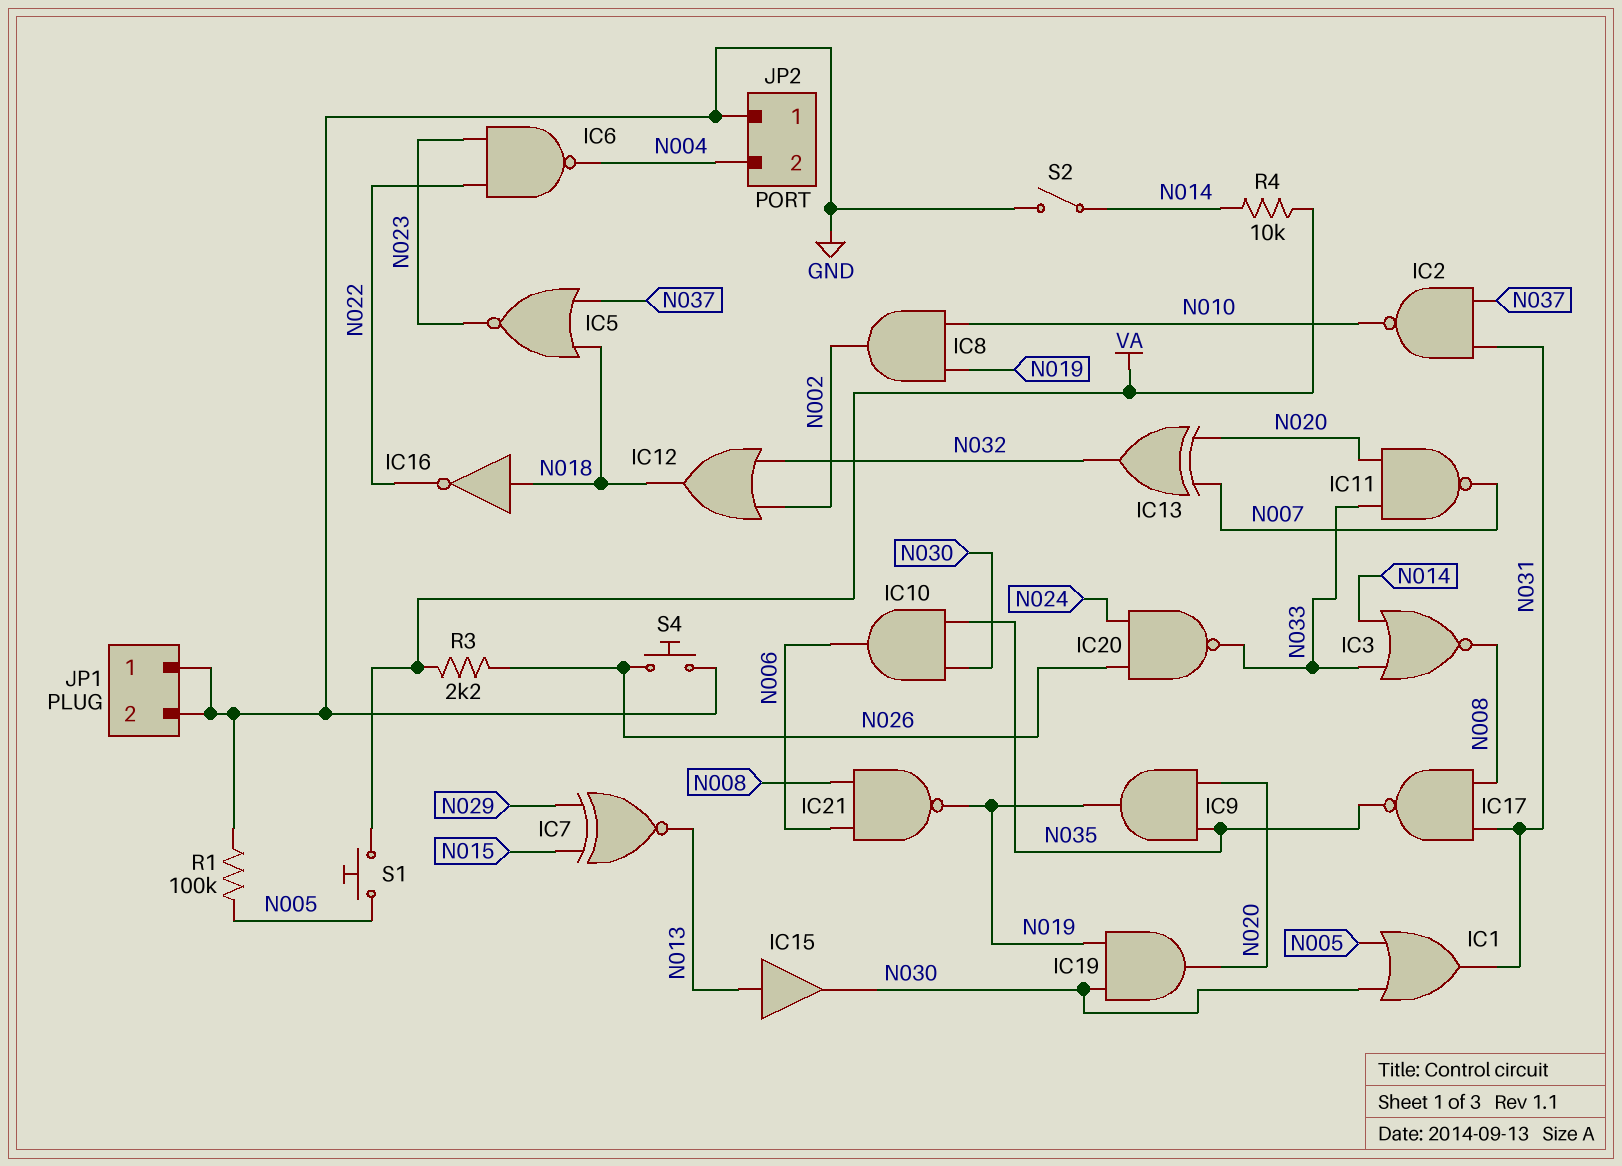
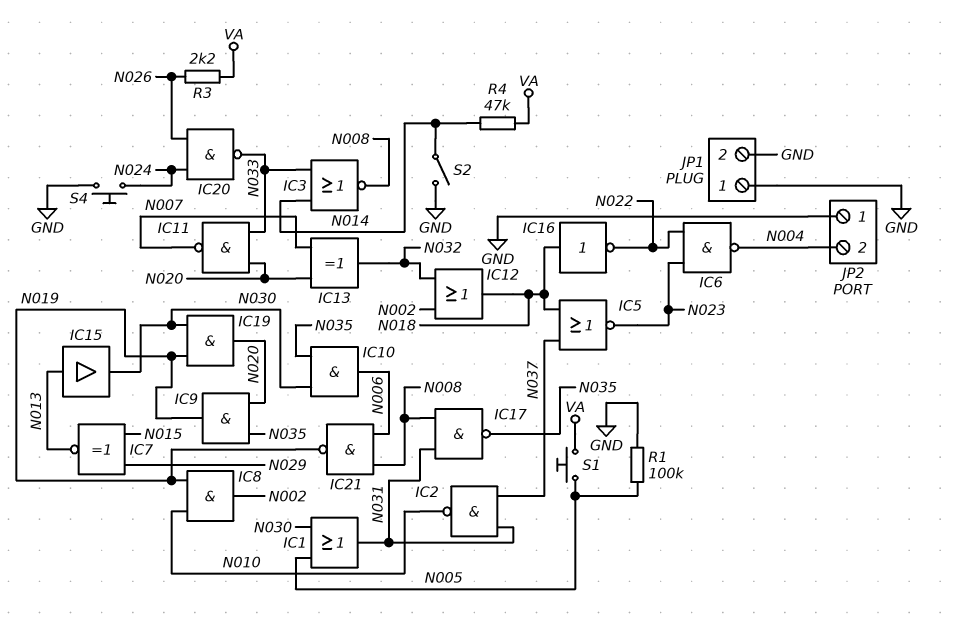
R4: 10k (N014, VA) -> 47k (N014, VA)
S4: button (GND, N026) -> button (GND, N024)

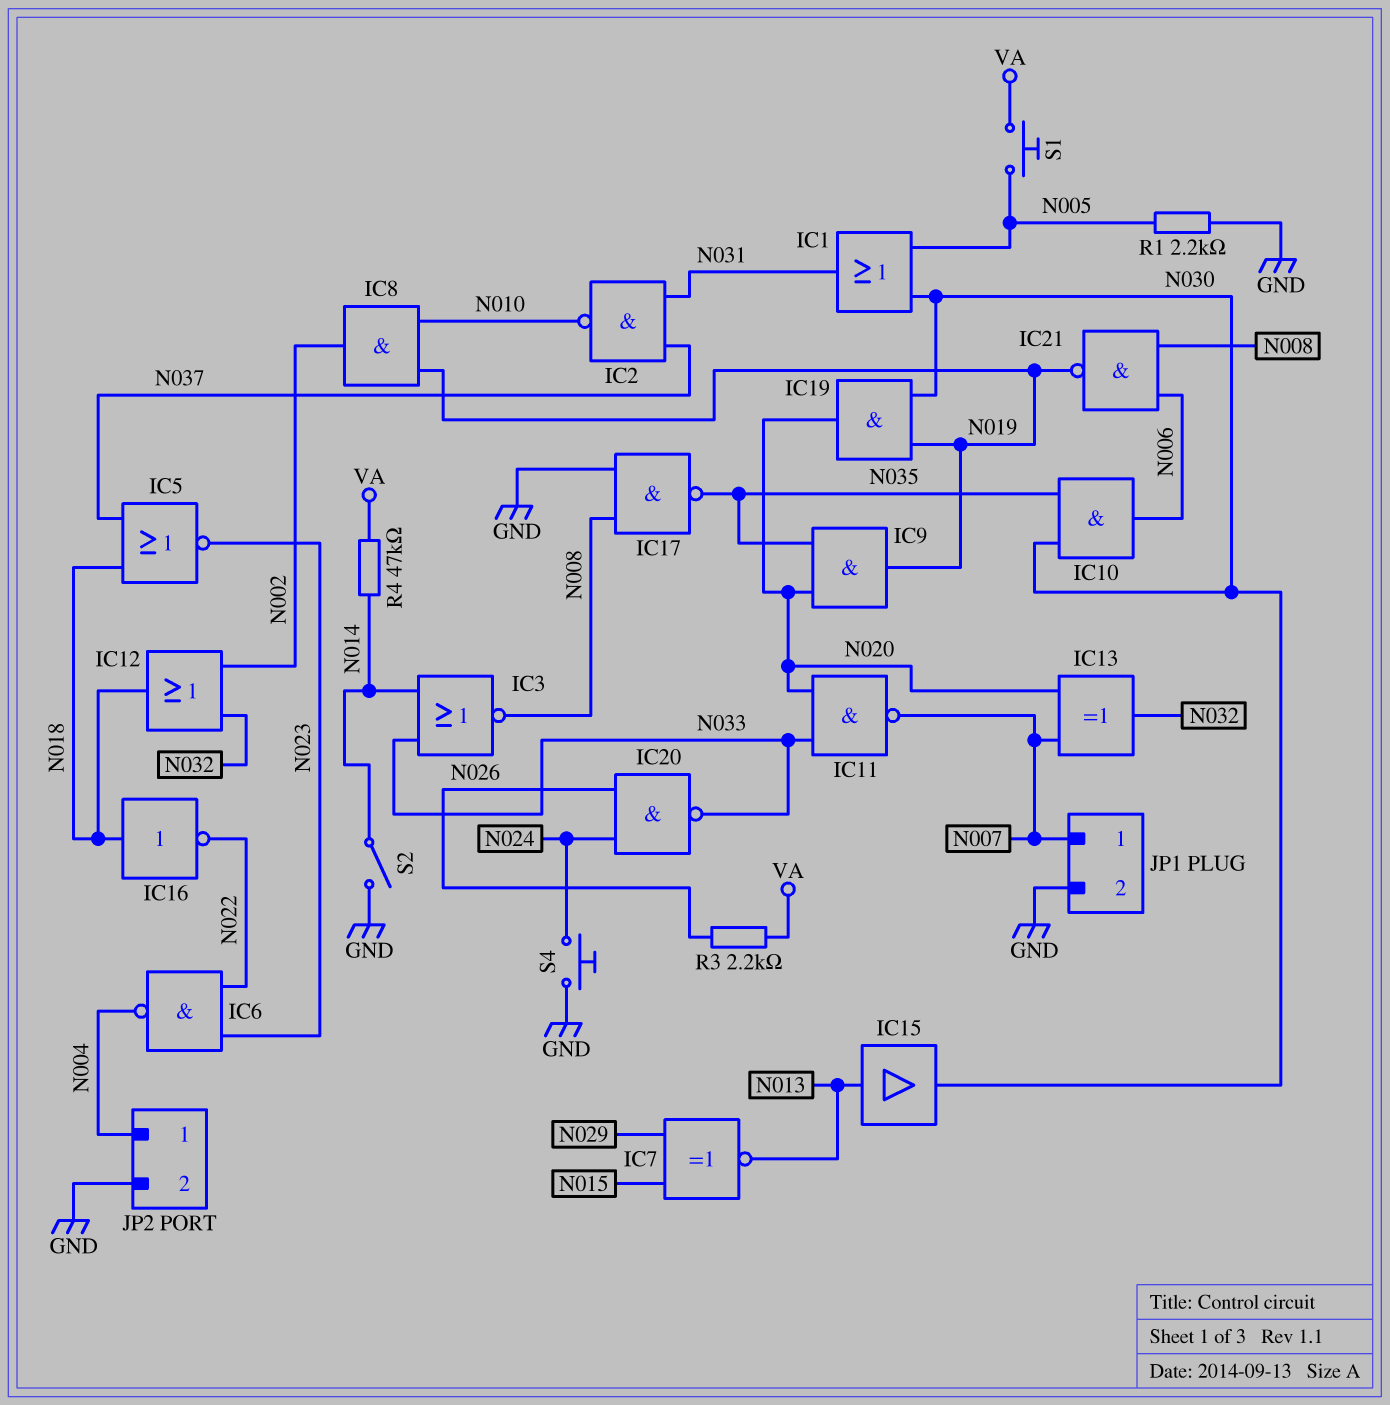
IC17: NAND (in N008, in N031, out N035) -> NAND (in GND, in N008, out N035)
JP1 pin 1: GND -> N007
JP2 pin 1: GND -> N004
JP2 pin 2: N004 -> GND
R1: 100k (GND, N005) -> 2.2k (GND, N005)

